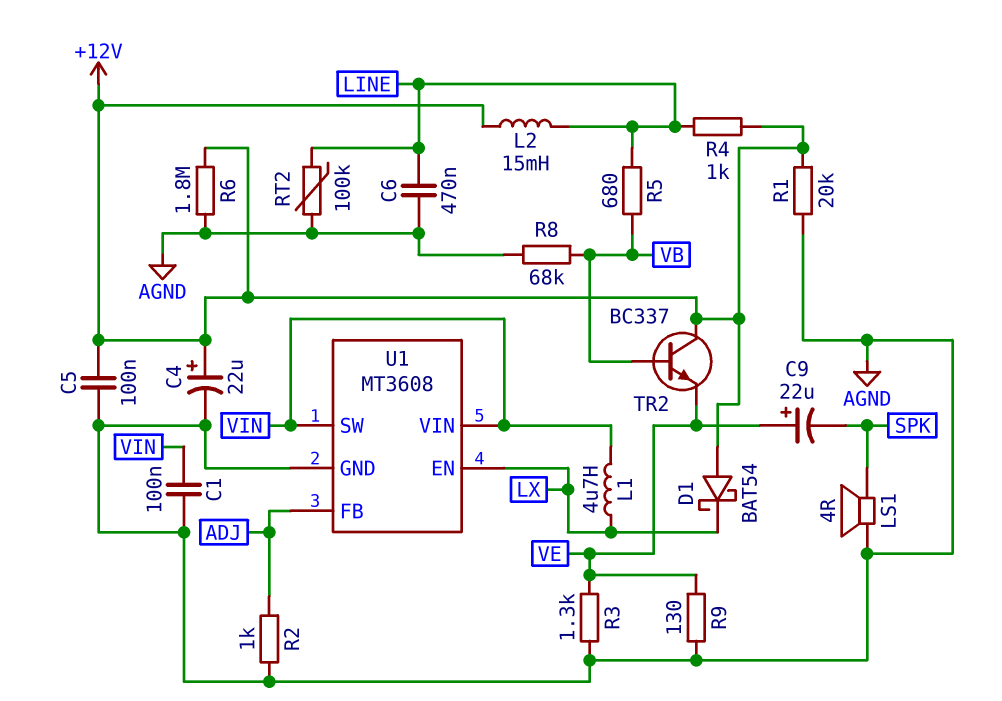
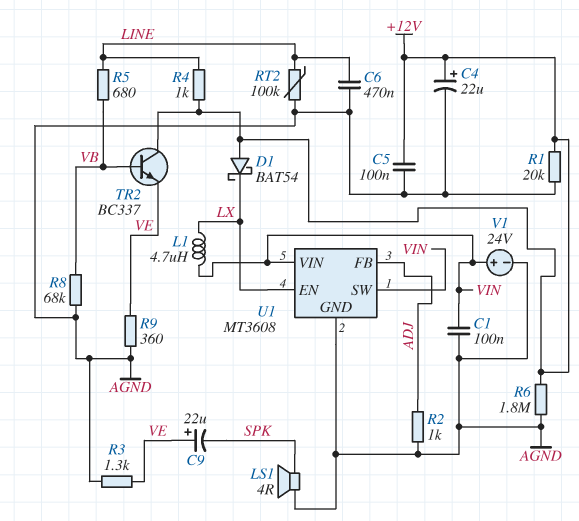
L2: 15mH (+12V, LINE) -> none
R9: 130 (AGND, VE) -> 360 (AGND, VE)
V1: none -> 24V (plus VIN, minus AGND)

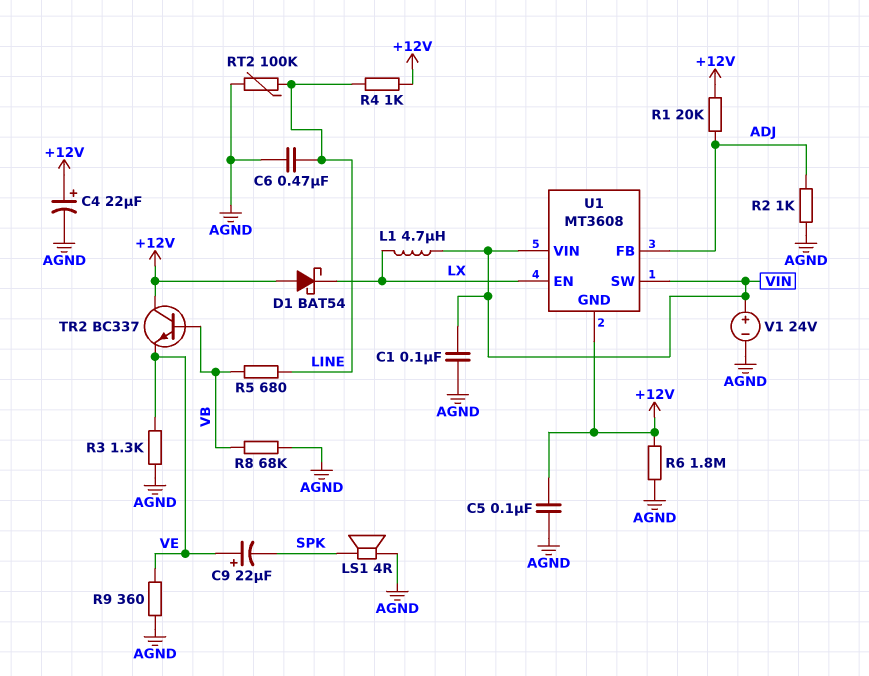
R1: 20k (+12V, AGND) -> 20k (+12V, ADJ)
U1 pin GND: AGND -> +12V

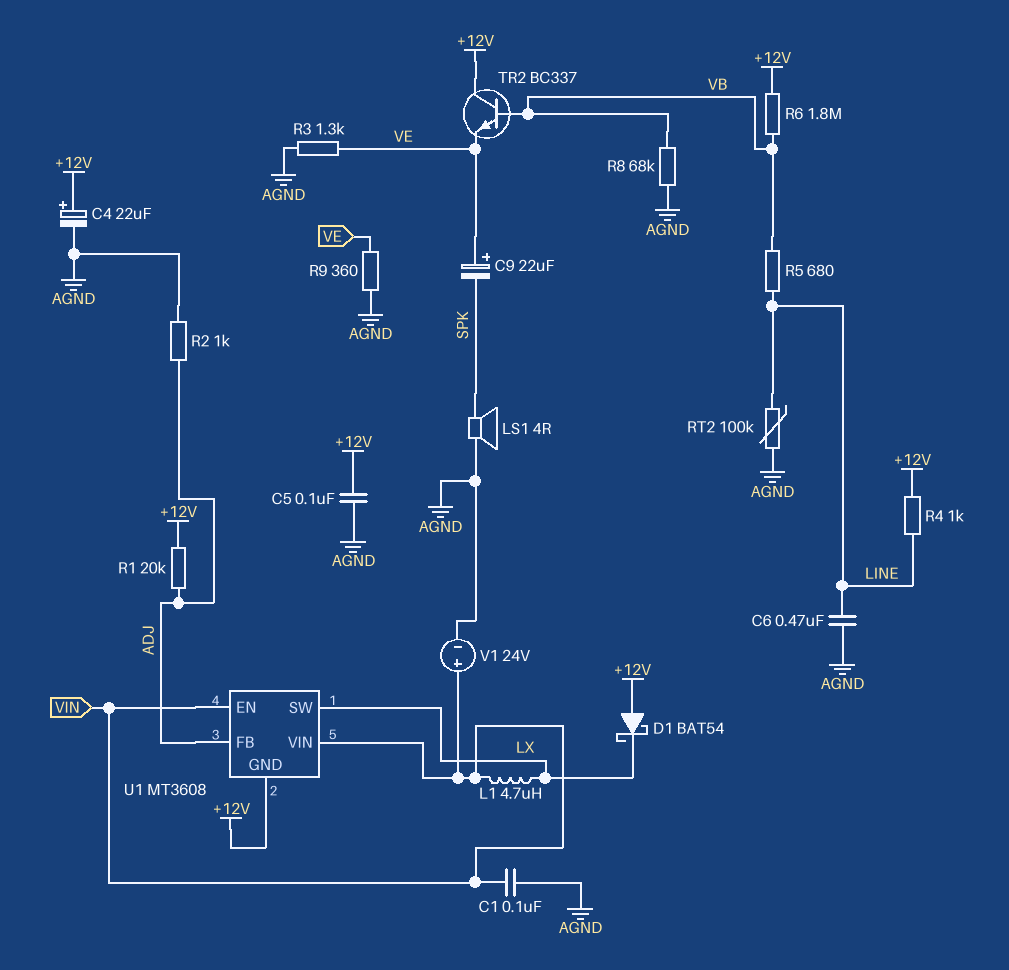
R6: 1.8M (+12V, AGND) -> 1.8M (+12V, VB)
U1 pin EN: LX -> VIN
U1 pin SW: VIN -> LX

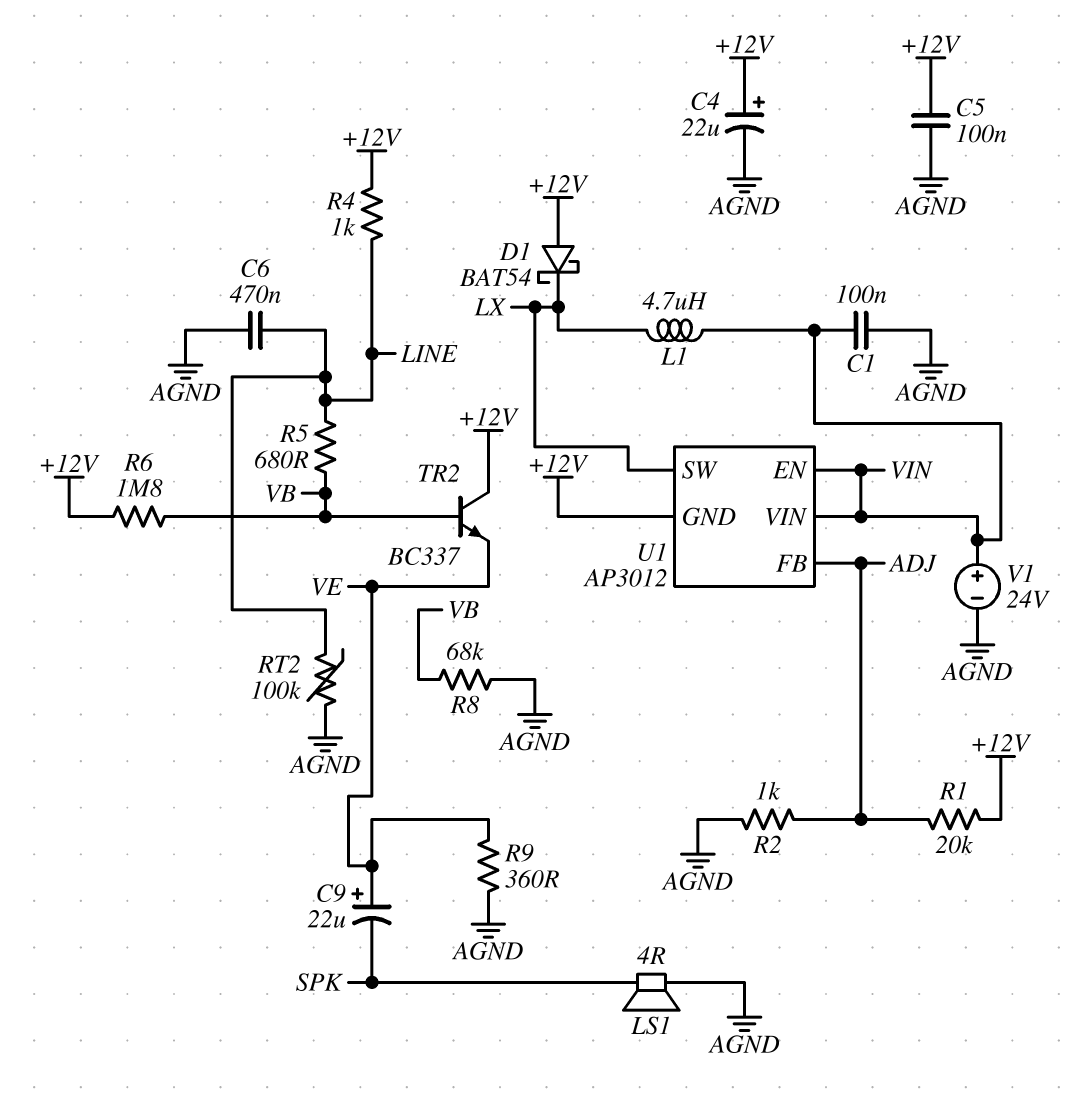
R3: 1.3k (AGND, VE) -> none
U1: MT3608 -> AP3012

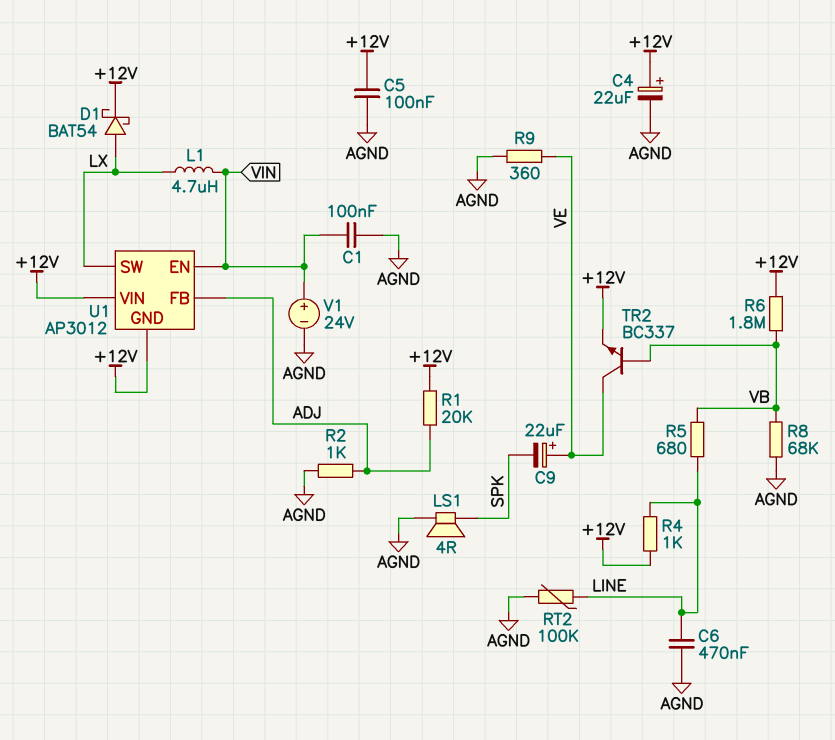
D1: schottky BAT54 (A +12V, K LX) -> schottky BAT54 (A LX, K +12V)
TR2: NPN BC337 (B VB, C +12V, E VE) -> NPN BC337 (B VB, C VE, E +12V)
U1 pin VIN: VIN -> +12V

